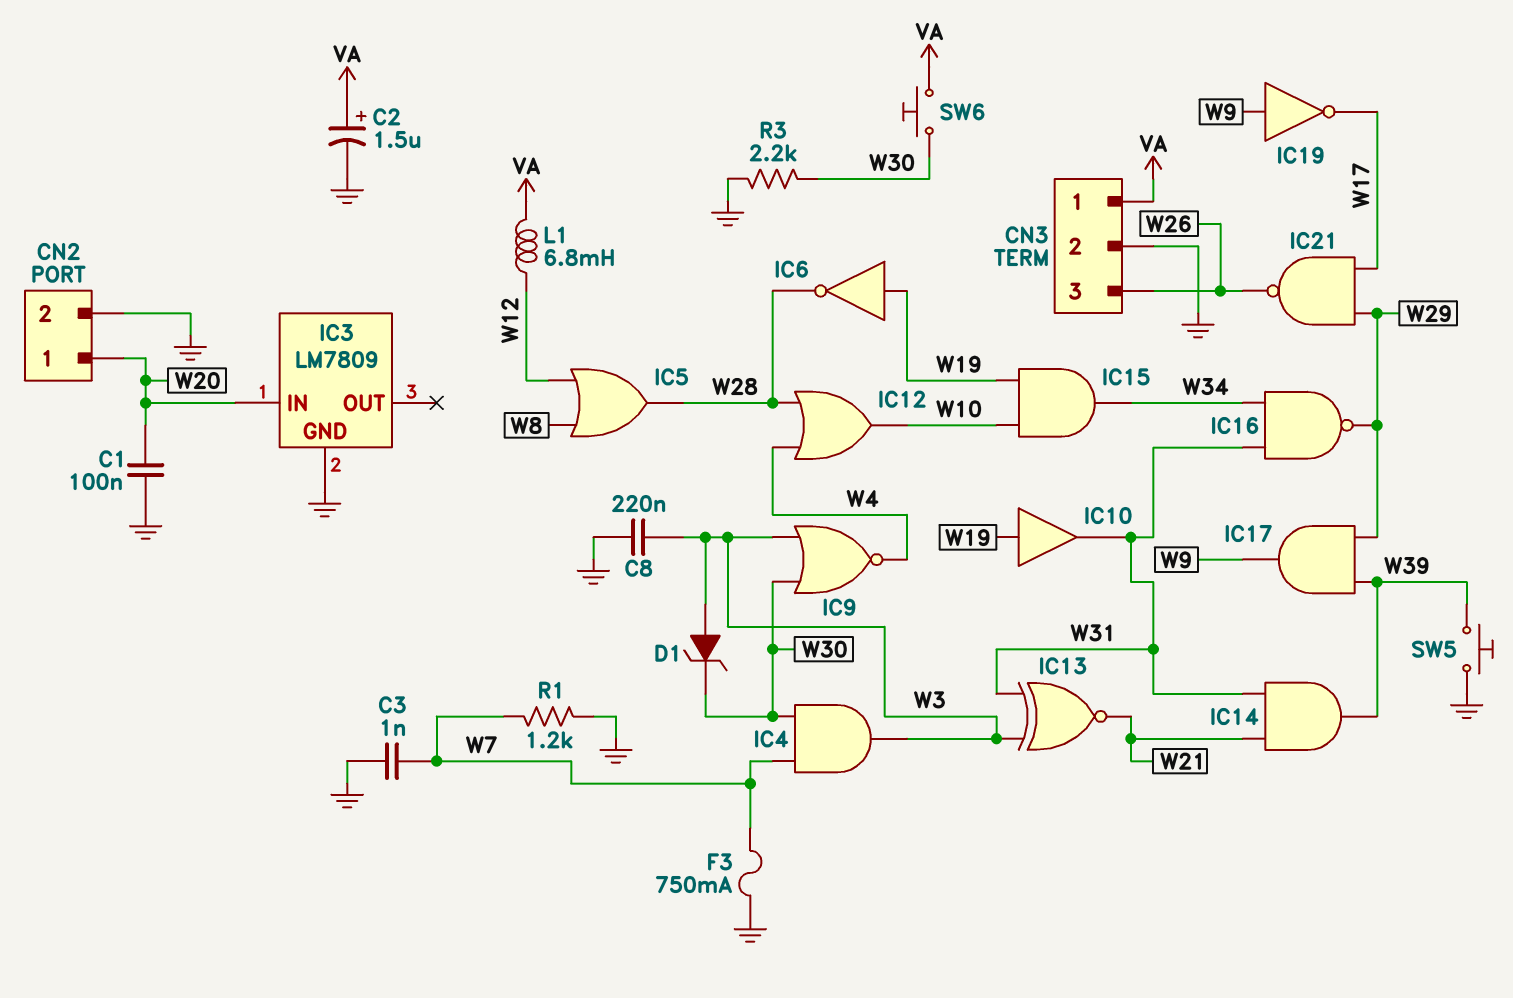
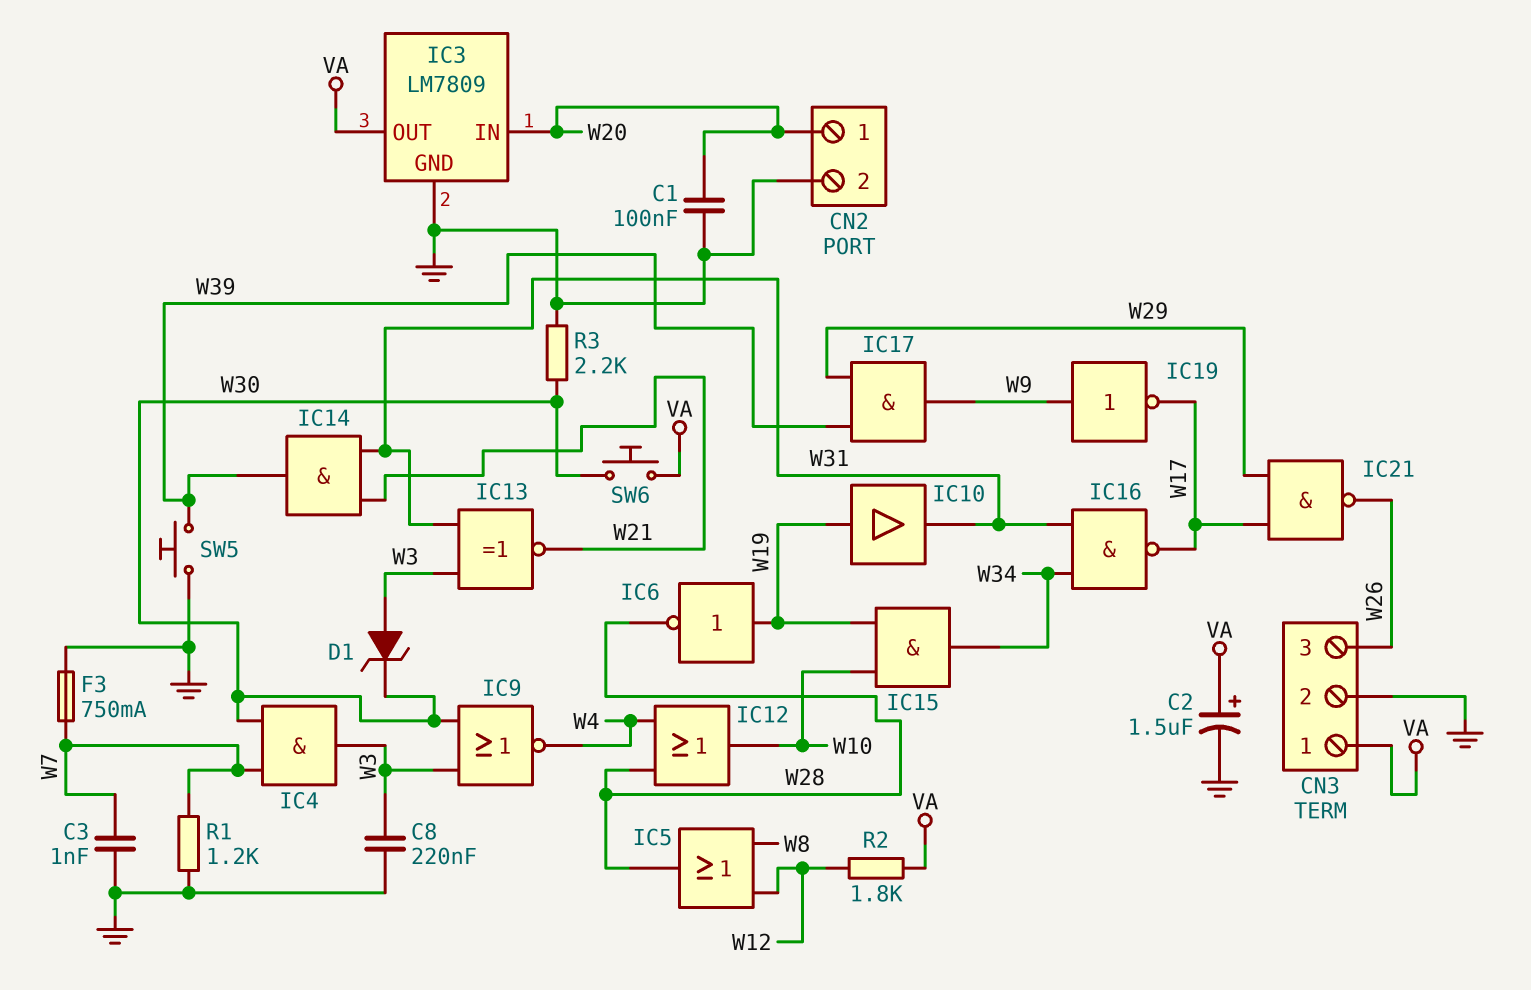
IC3 pin OUT: none -> VA
IC16: NAND (in W31, in W34, out W29) -> NAND (in W31, in W34, out W17)
L1: 6.8mH (VA, W12) -> none
R2: none -> 1.8k (VA, W12)

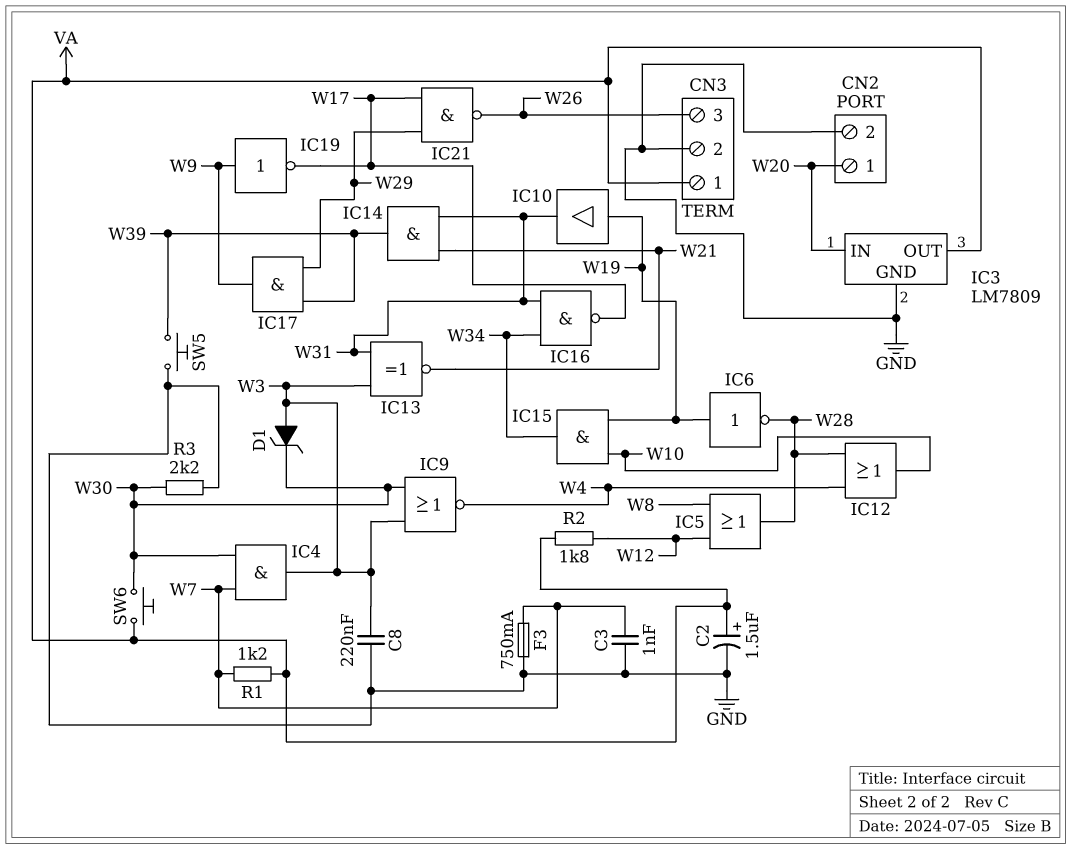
C1: 100nF (GND, W20) -> none
R1: 1.2k (GND, W7) -> 1.2k (VA, W7)

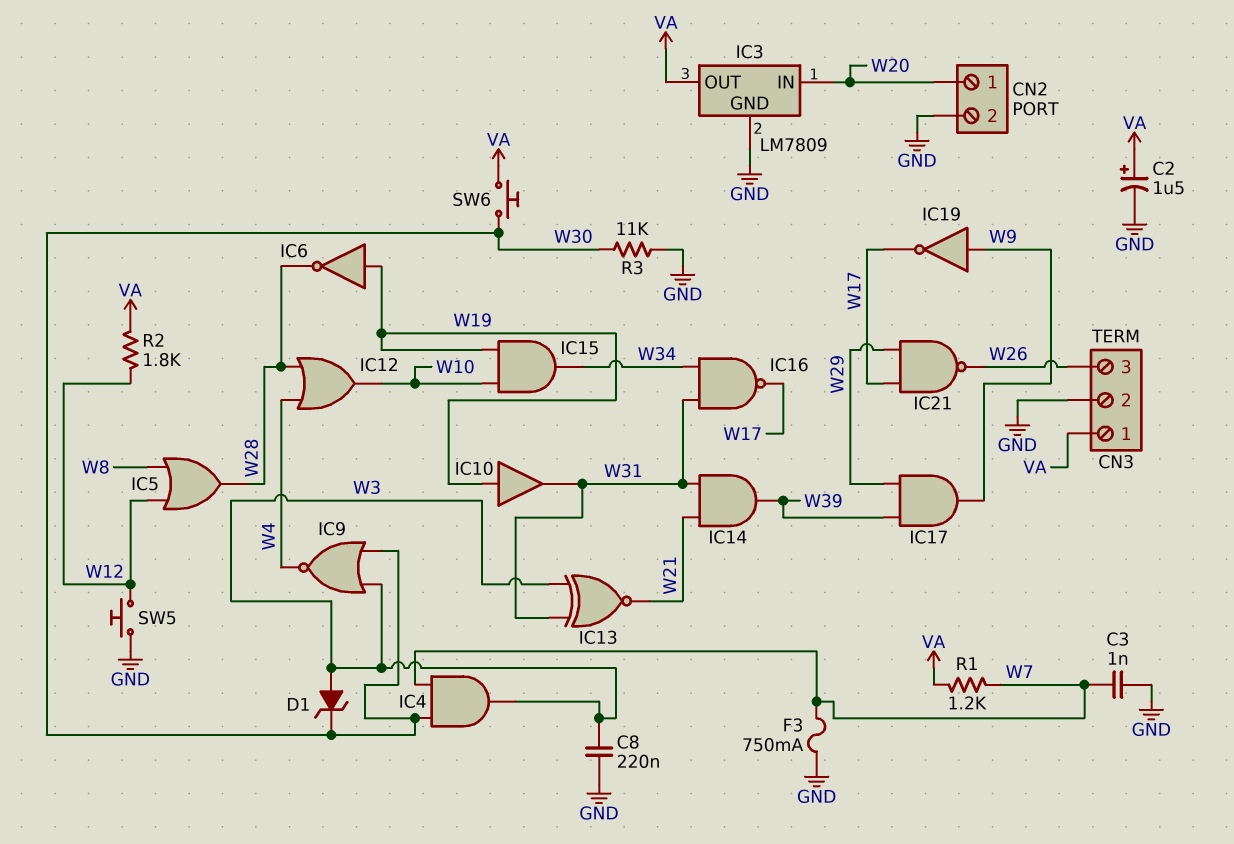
R3: 2.2k (GND, W30) -> 11k (GND, W30)
SW5: button (GND, W39) -> button (GND, W12)

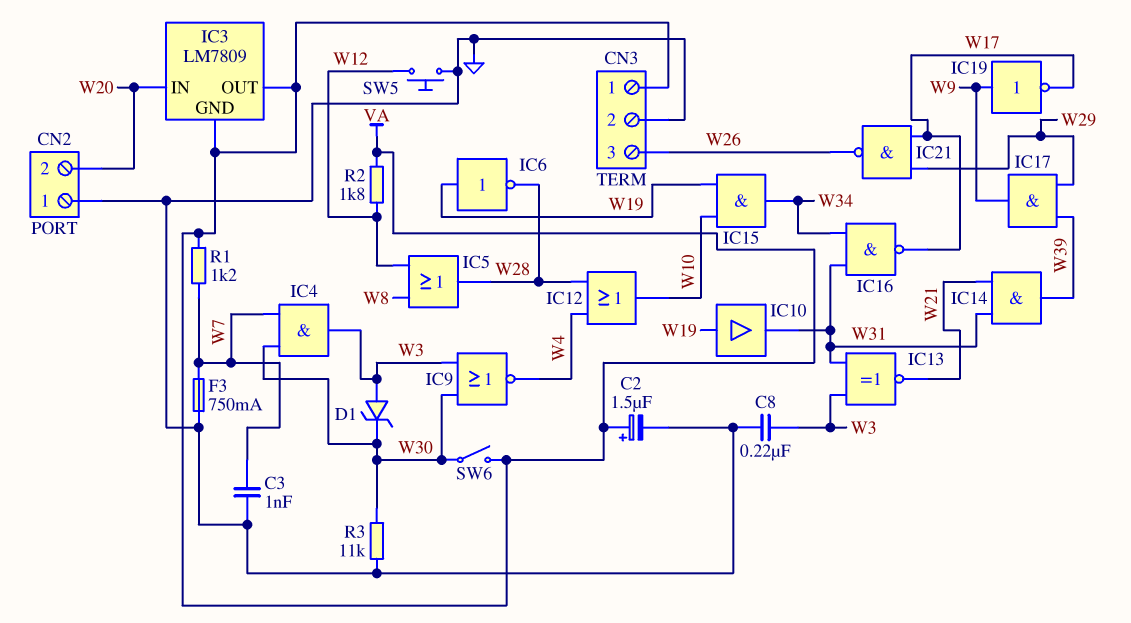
CN2 pin 1: W20 -> GND
CN2 pin 2: GND -> W20
IC3 pin GND: GND -> VA
SW6: button (VA, W30) -> switch (VA, W30)

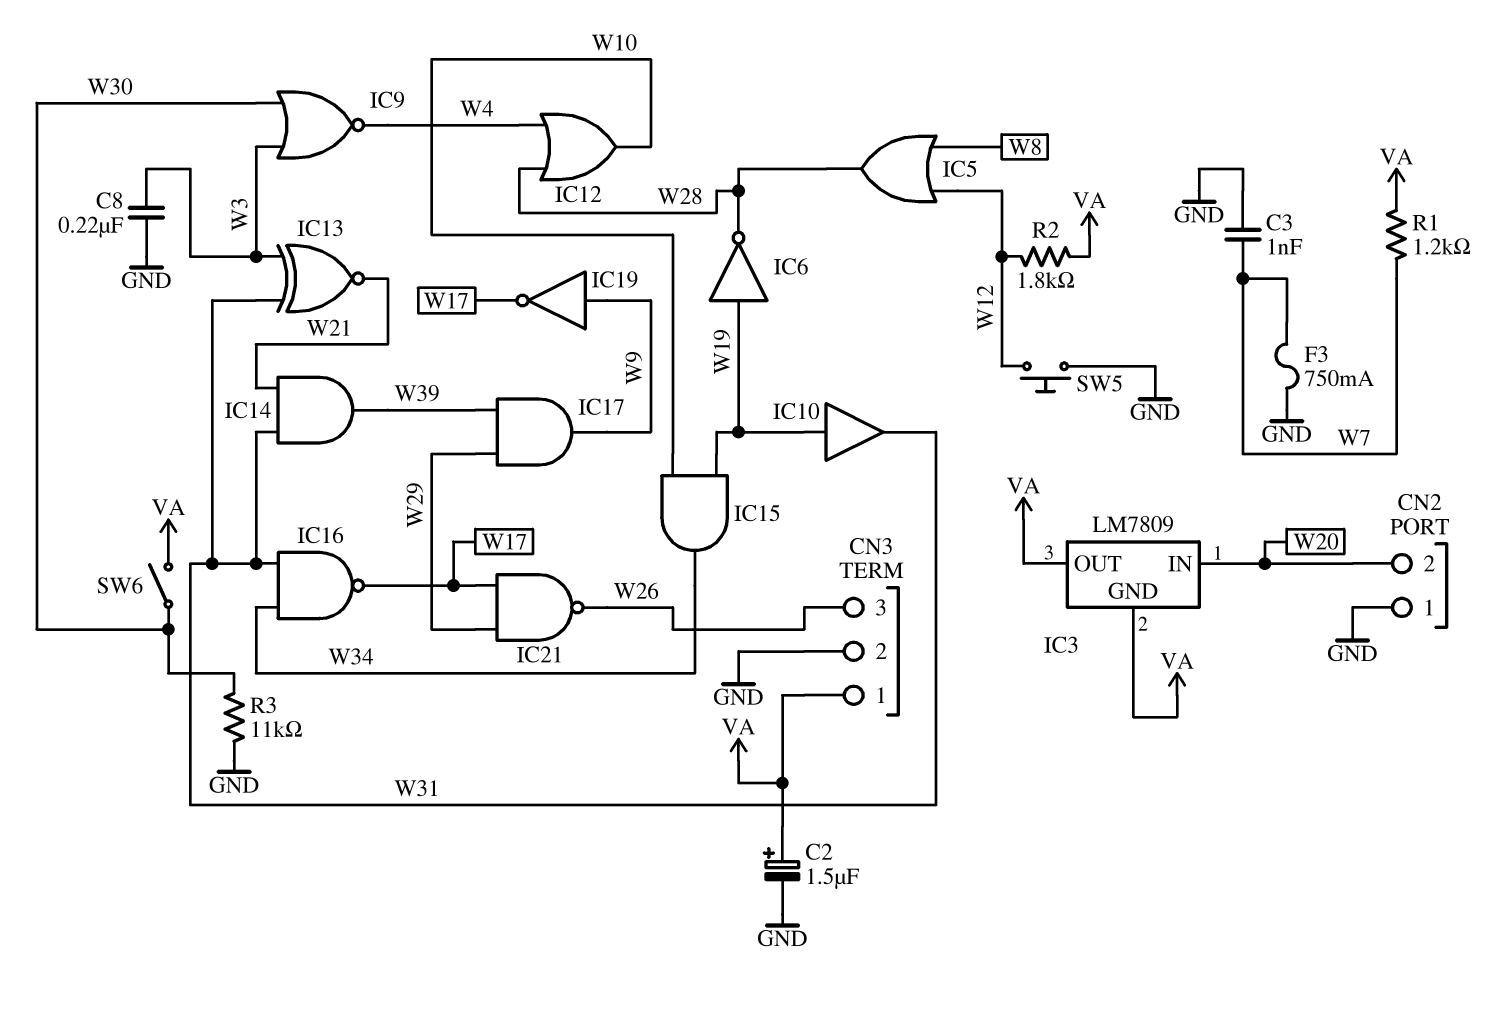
D1: zener (A W3, K W30) -> none
IC4: AND (in W7, in W30, out W3) -> none

